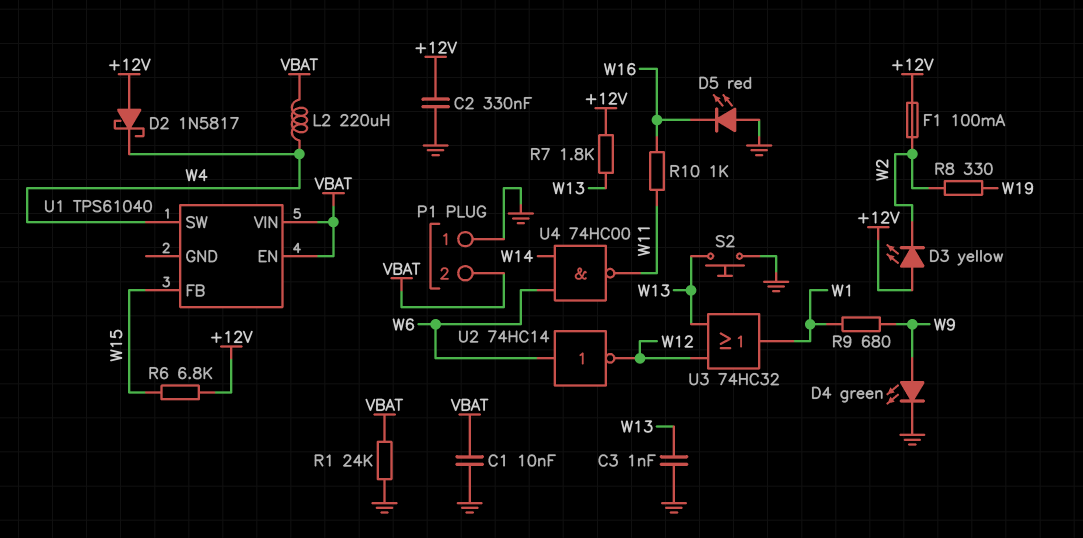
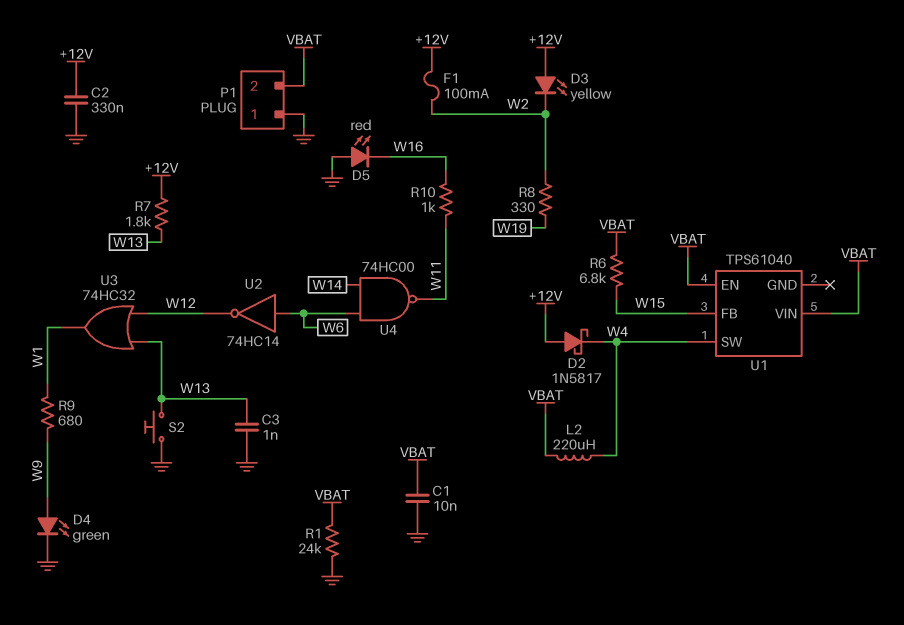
R6: 6.8k (+12V, W15) -> 6.8k (VBAT, W15)

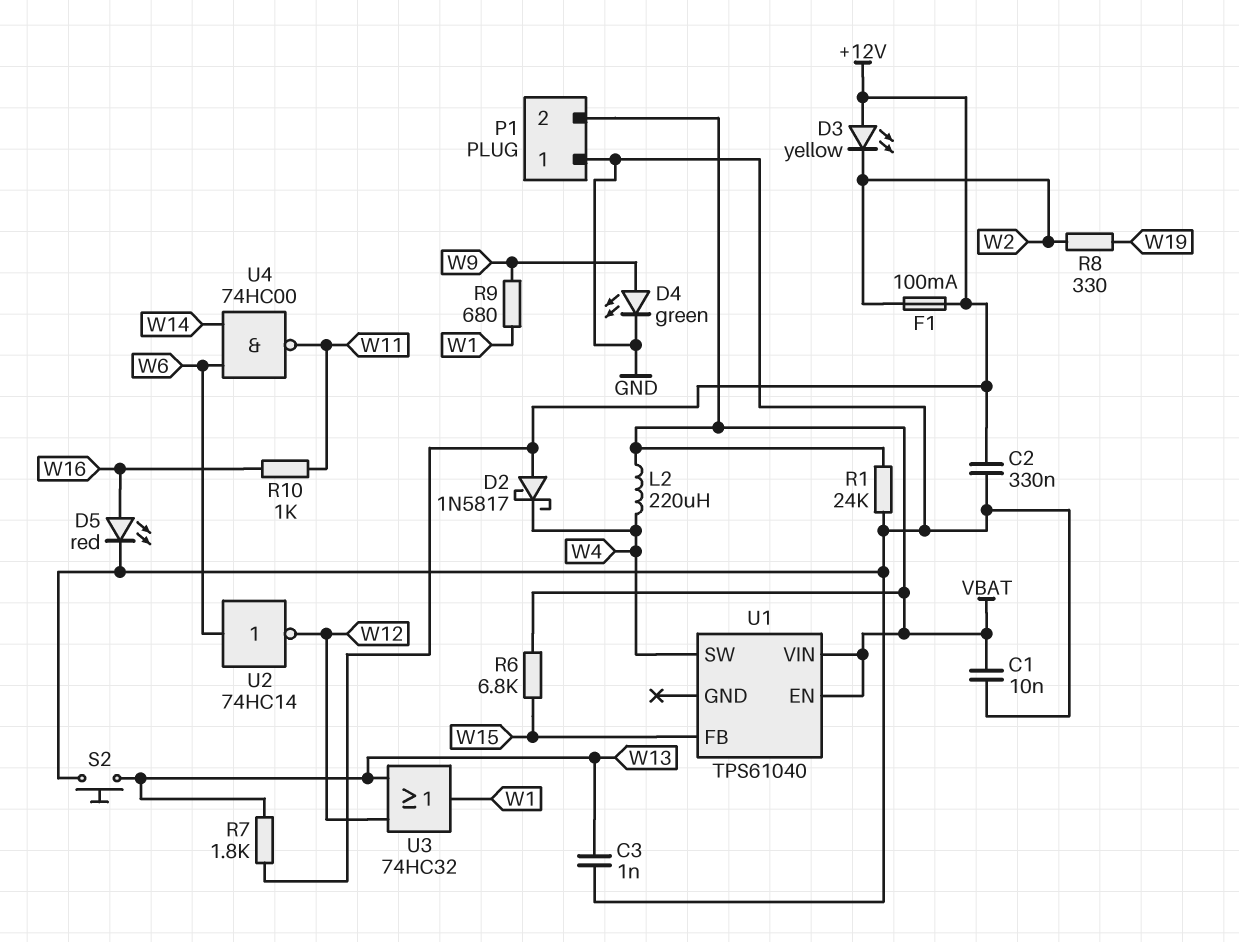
D5: LED red (A GND, K W16) -> LED red (A W16, K GND)

